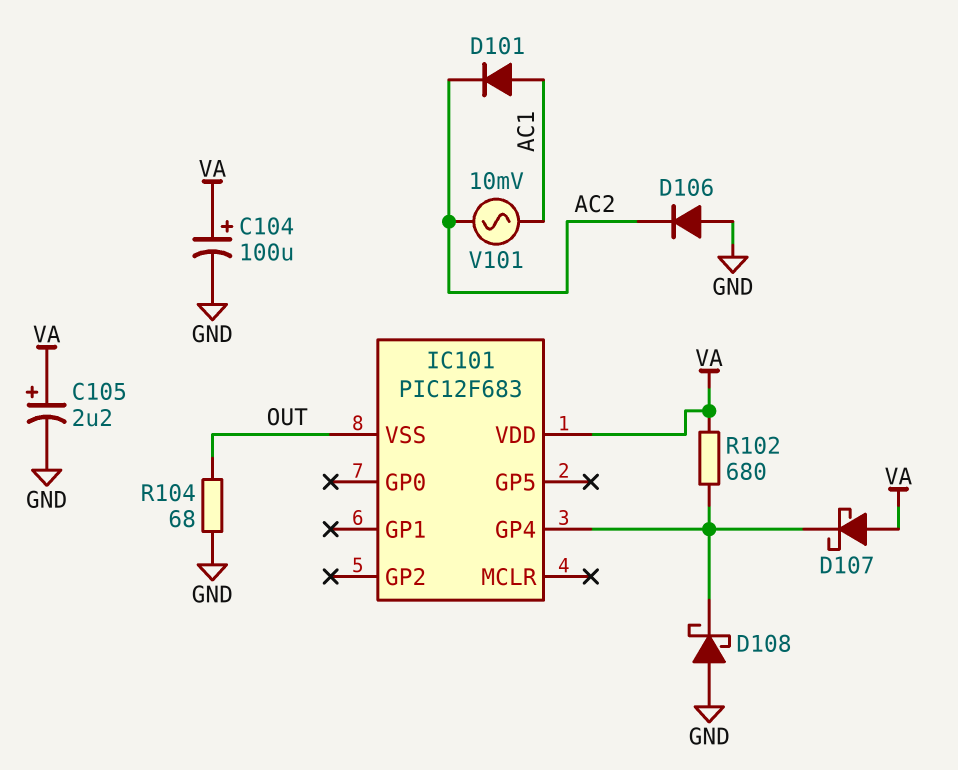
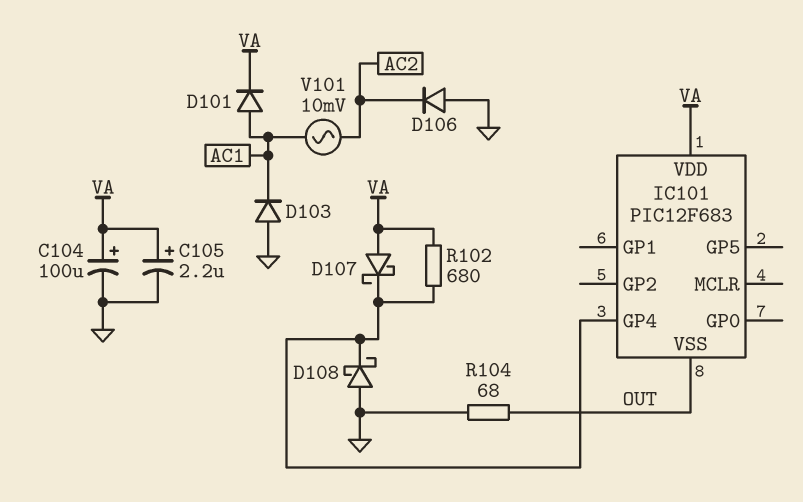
D101: diode (A AC1, K AC2) -> diode (A AC1, K VA)
D103: none -> diode (A GND, K AC1)

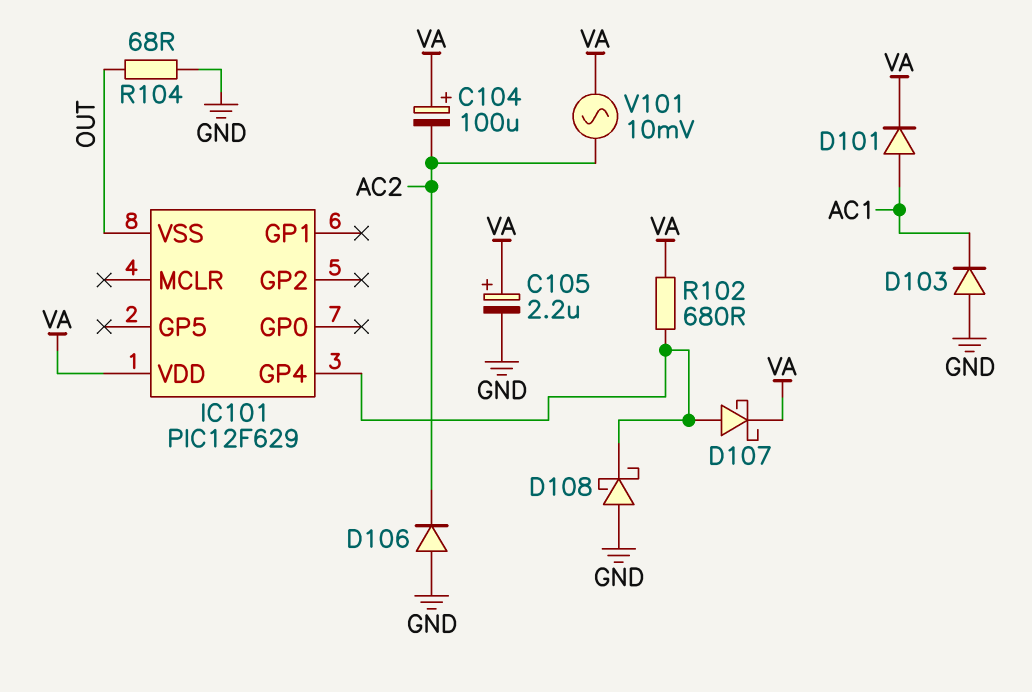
C104: 100uF (plus VA, minus GND) -> 100uF (plus VA, minus AC2)
D107: schottky (A VA, K IC101/GP4) -> schottky (A IC101/GP4, K VA)
IC101: PIC12F683 -> PIC12F629
V101: AC 10mV (AC1, AC2) -> AC 10mV (AC2, VA)

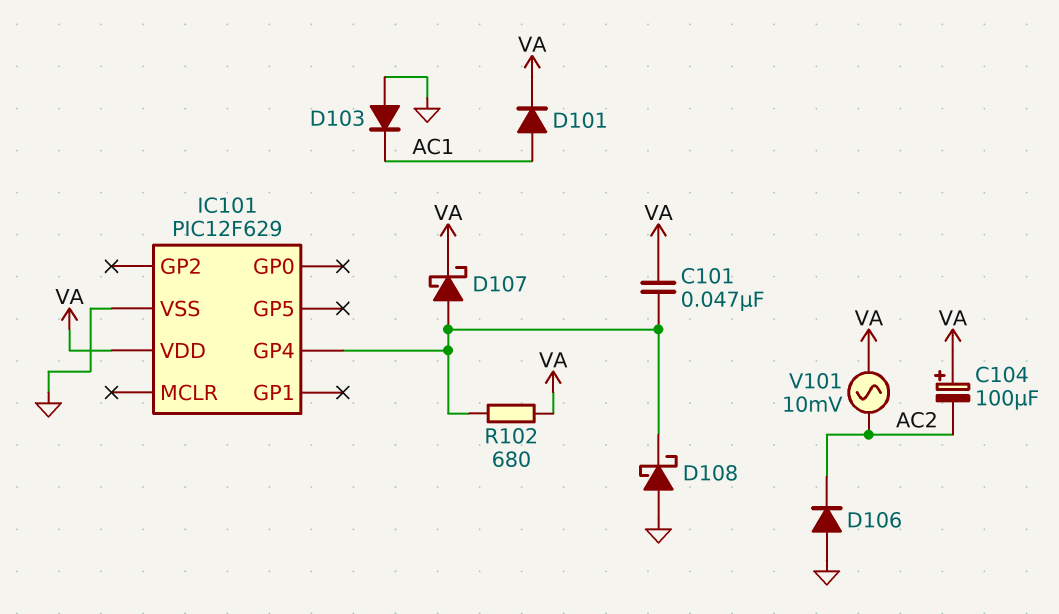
C101: none -> 47nF (IC101/GP4, VA)
C105: 2.2uF (plus VA, minus GND) -> none
IC101 pin VSS: OUT -> GND
R104: 68 (GND, OUT) -> none

